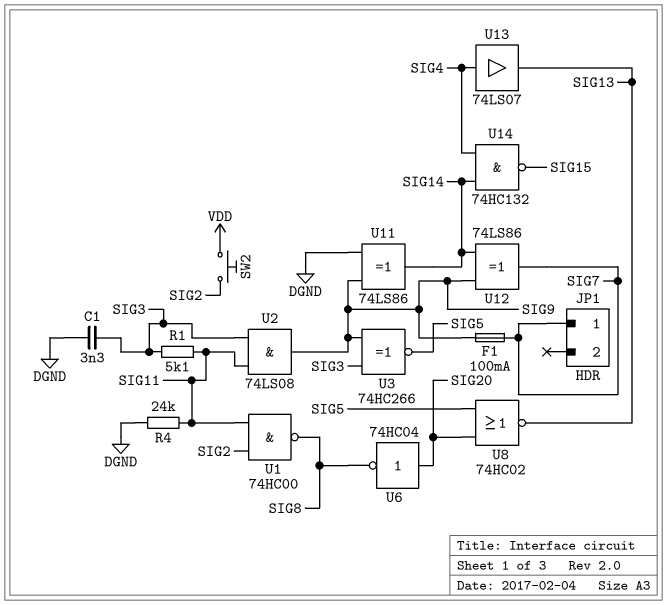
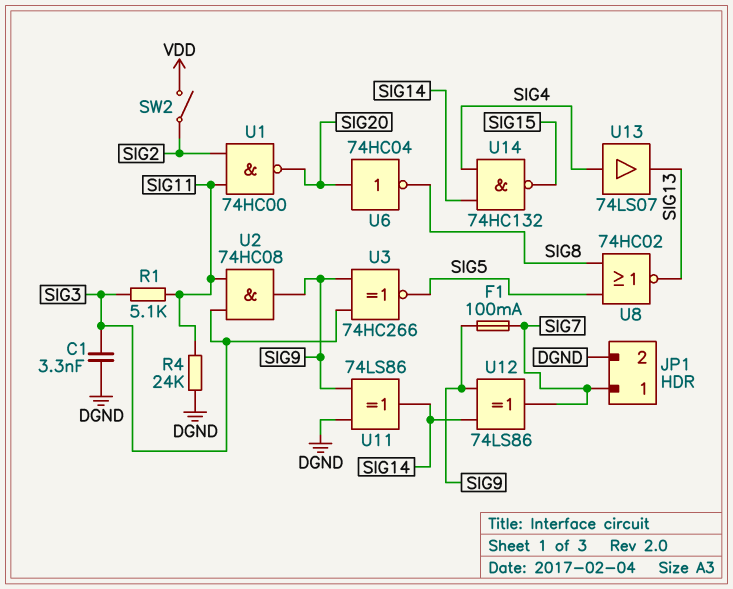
JP1 pin 2: none -> DGND
SW2: button (SIG2, VDD) -> switch (SIG2, VDD)
U1: NAND 74HC00 (in SIG2, in SIG11, out SIG8) -> NAND 74HC00 (in SIG2, in SIG11, out SIG20)
U2: AND 74LS08 (in SIG3, in SIG11, out SIG9) -> AND 74HC08 (in SIG3, in SIG11, out SIG9)
U8: NOR 74HC02 (in SIG5, in SIG20, out SIG13) -> NOR 74HC02 (in SIG5, in SIG8, out SIG13)

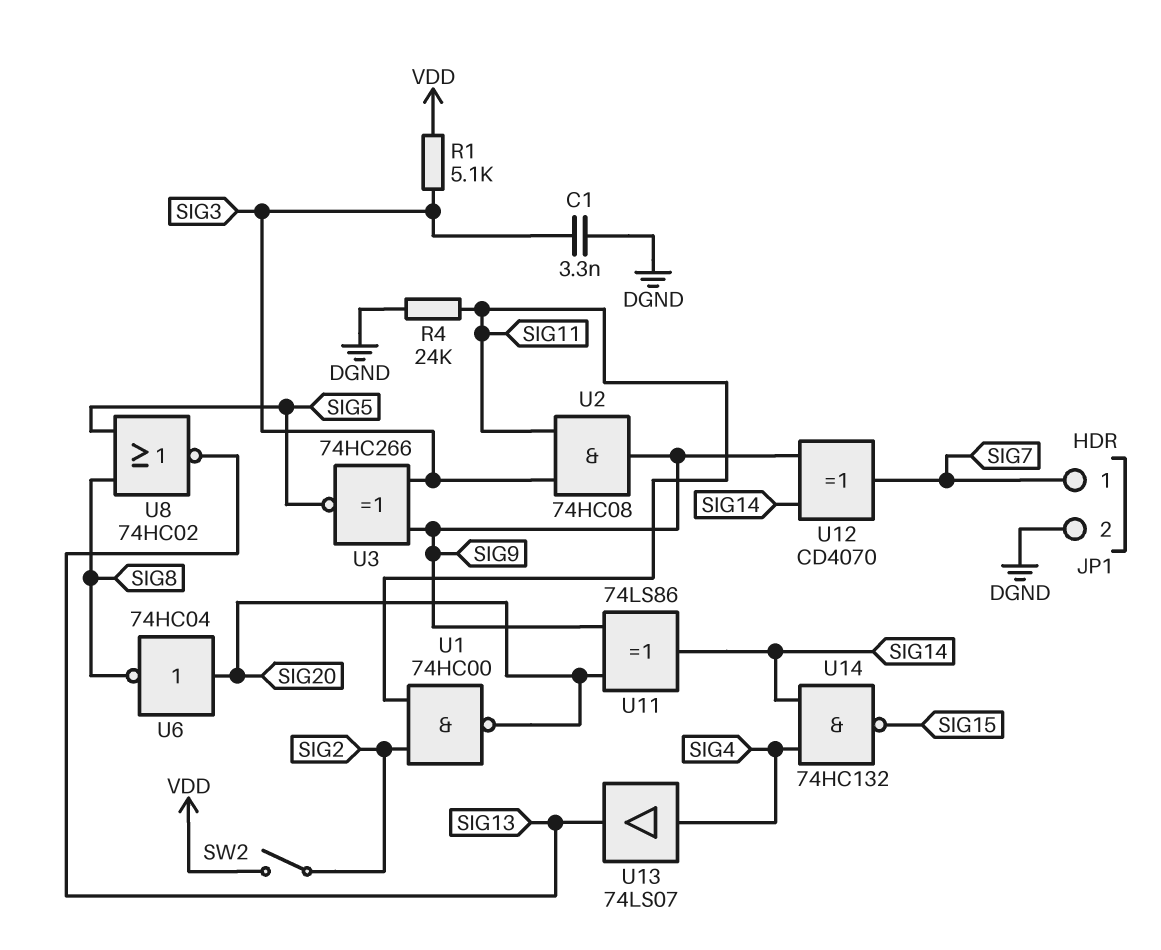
F1: 100mA (SIG7, SIG9) -> none
R1: 5.1k (SIG3, SIG11) -> 5.1k (SIG3, VDD)
U11: XOR 74LS86 (in DGND, in SIG9, out SIG14) -> XOR 74LS86 (in SIG9, in SIG20, out SIG14)
U12: XOR 74LS86 (in SIG9, in SIG14, out SIG7) -> XOR CD4070 (in SIG9, in SIG14, out SIG7)

